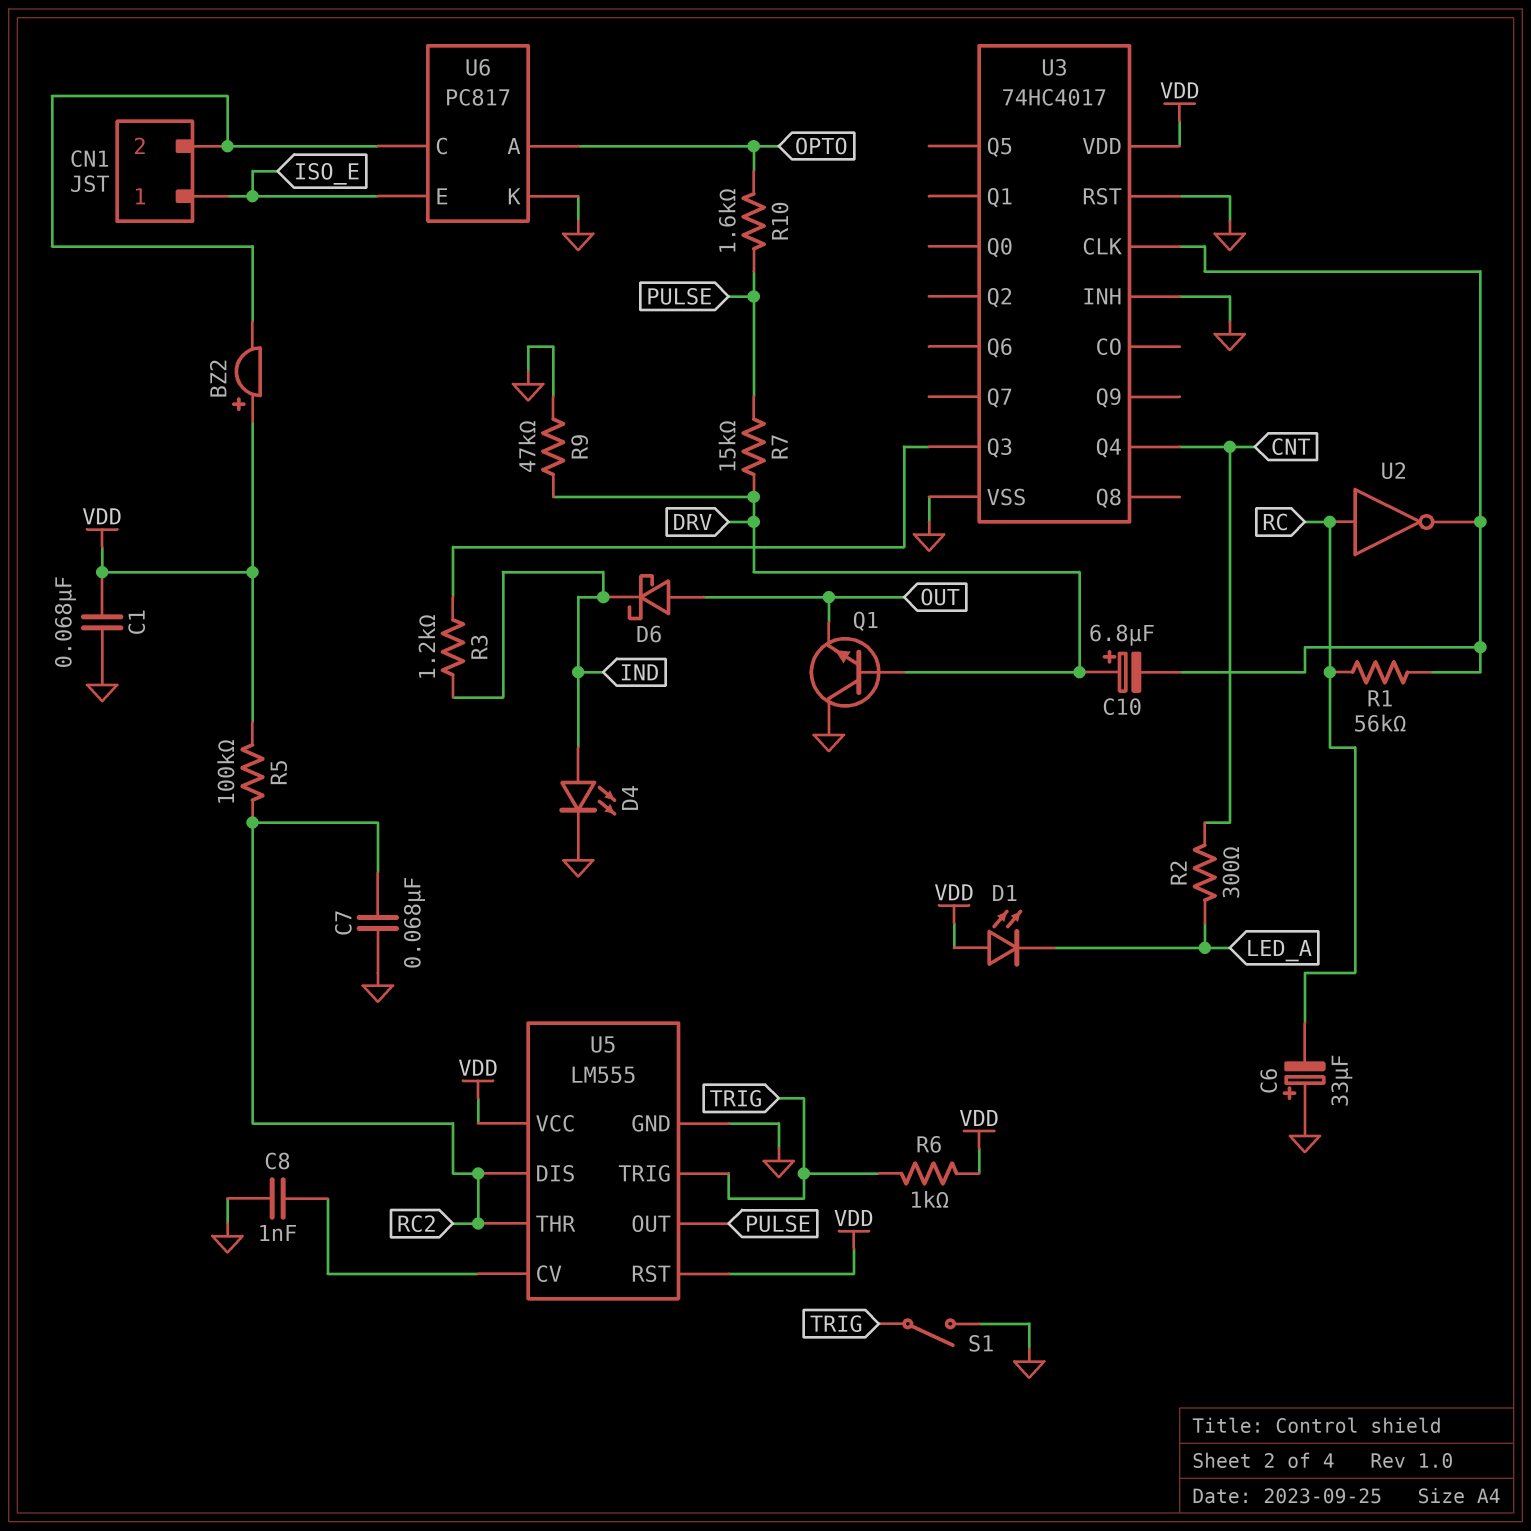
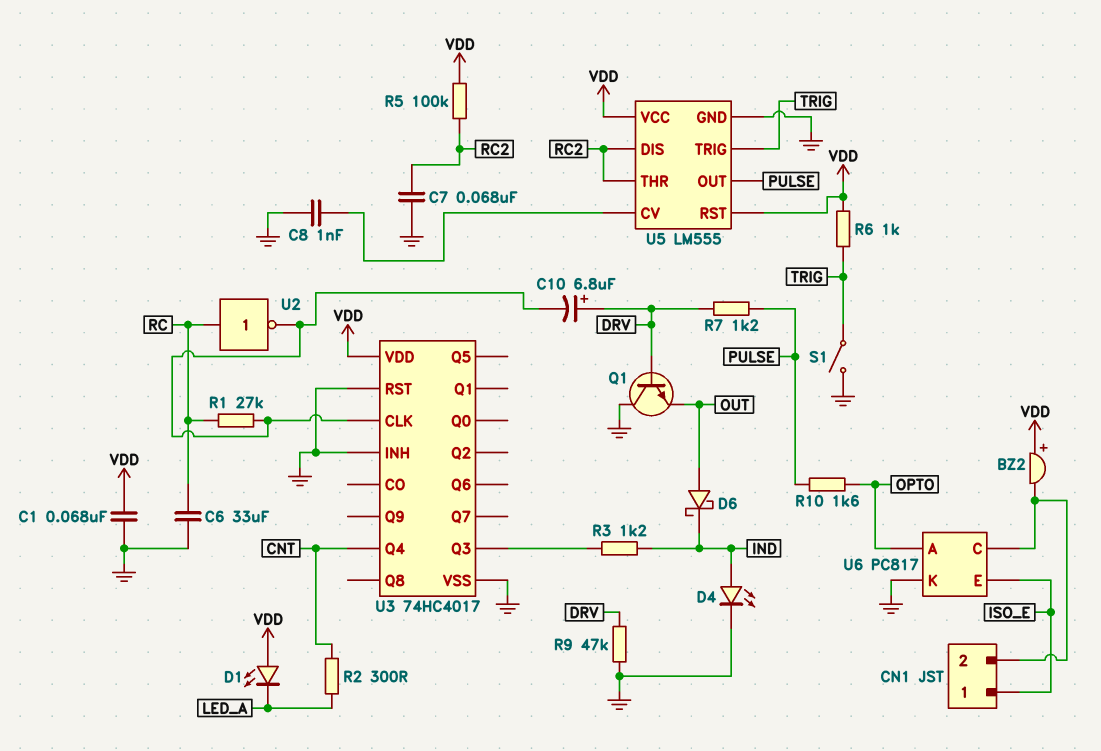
C6: 33uF (plus GND, minus RC) -> 33uF (GND, RC)
R1: 56k (RC, U3/CLK) -> 27k (RC, U3/CLK)
R7: 15k (DRV, PULSE) -> 1.2k (DRV, PULSE)

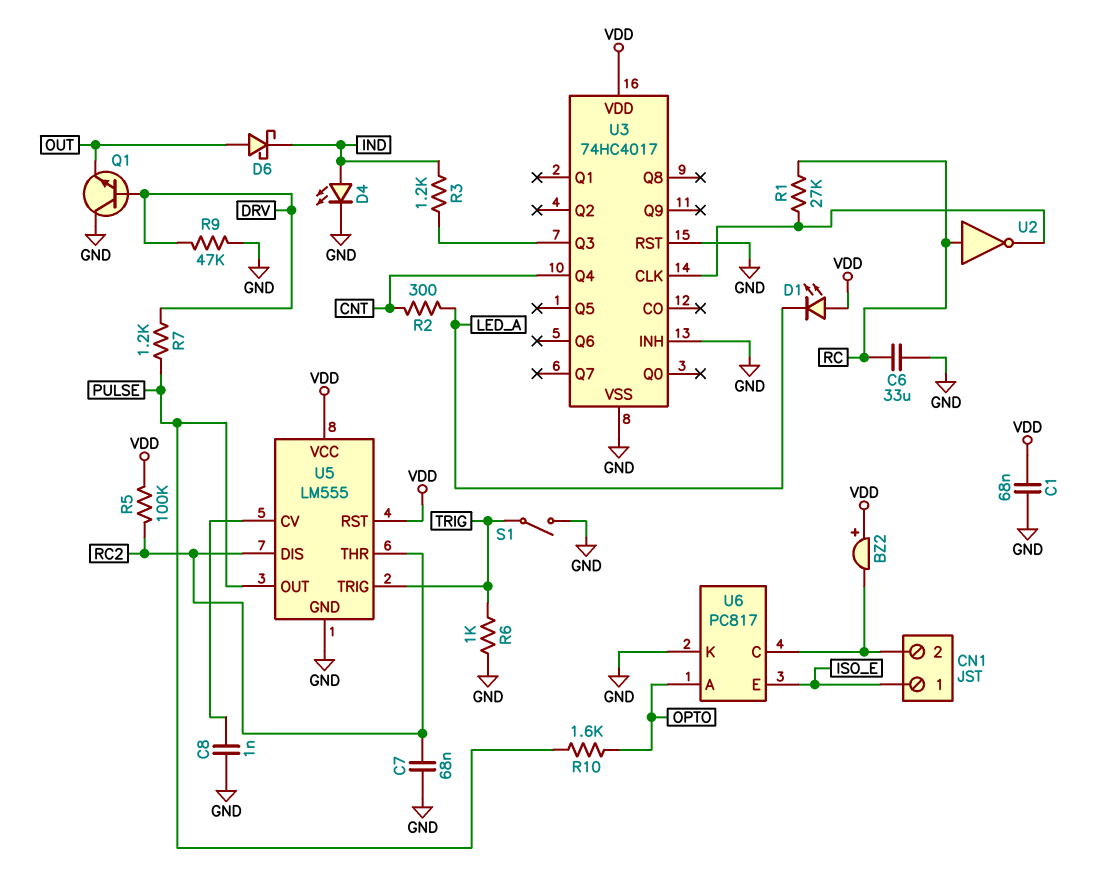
C10: 6.8uF (plus DRV, minus U3/CLK) -> none
R6: 1k (TRIG, VDD) -> 1k (GND, TRIG)

